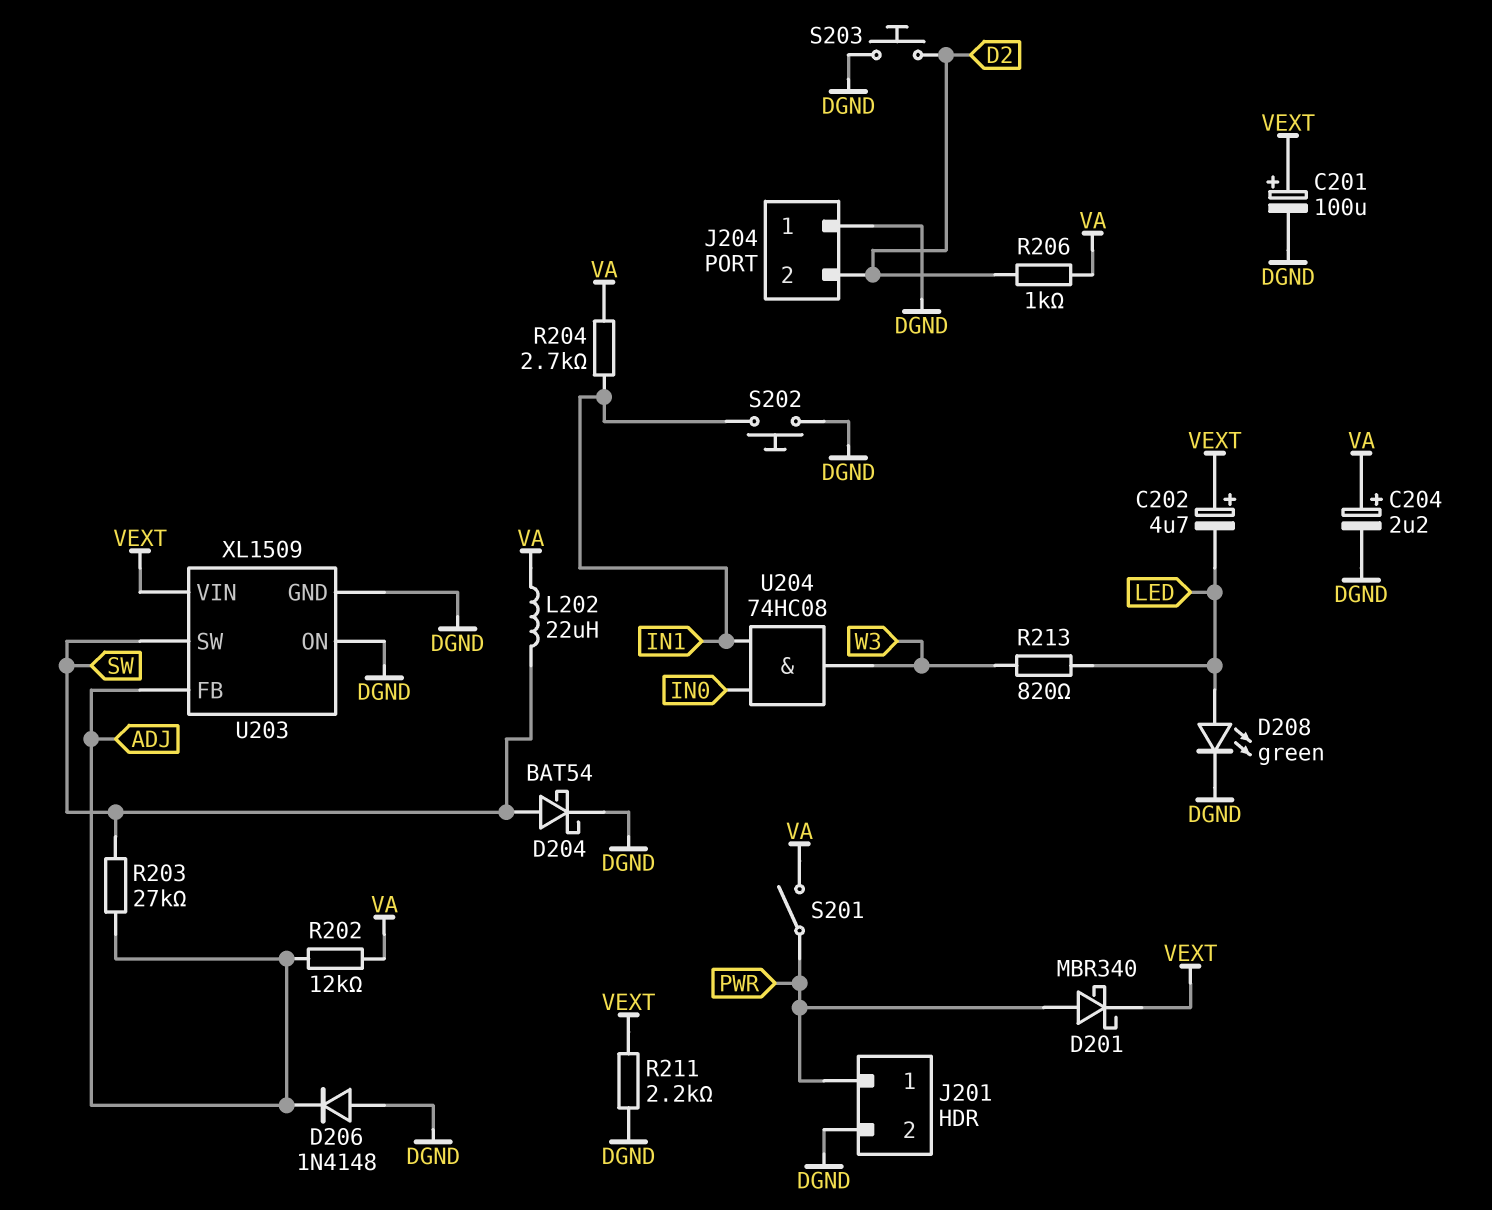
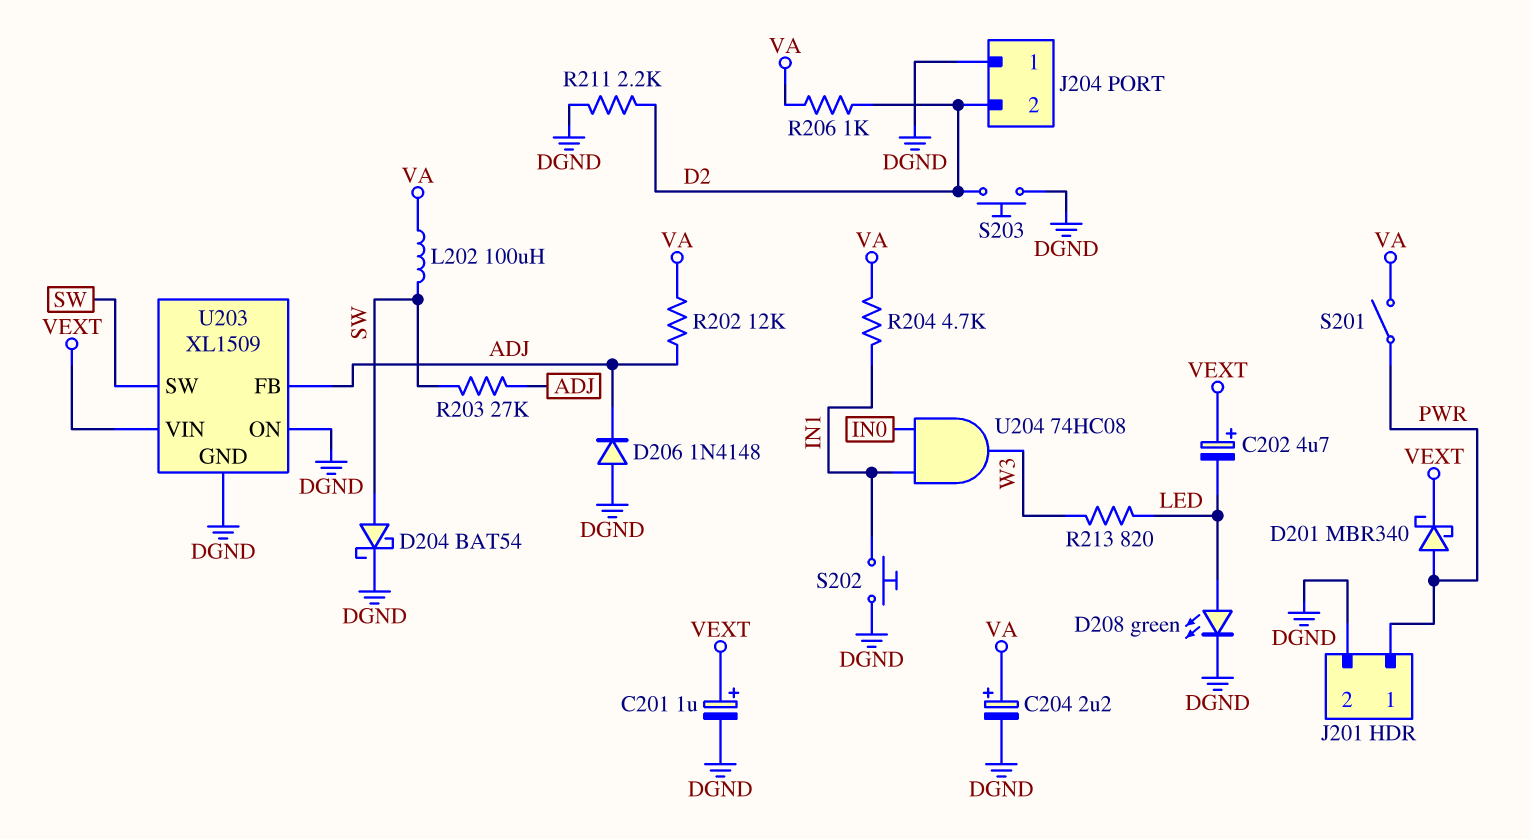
C201: 100uF (plus VEXT, minus DGND) -> 1uF (plus VEXT, minus DGND)
L202: 22uH (SW, VA) -> 100uH (SW, VA)
R204: 2.7k (IN1, VA) -> 4.7k (IN1, VA)
R211: 2.2k (DGND, VEXT) -> 2.2k (D2, DGND)

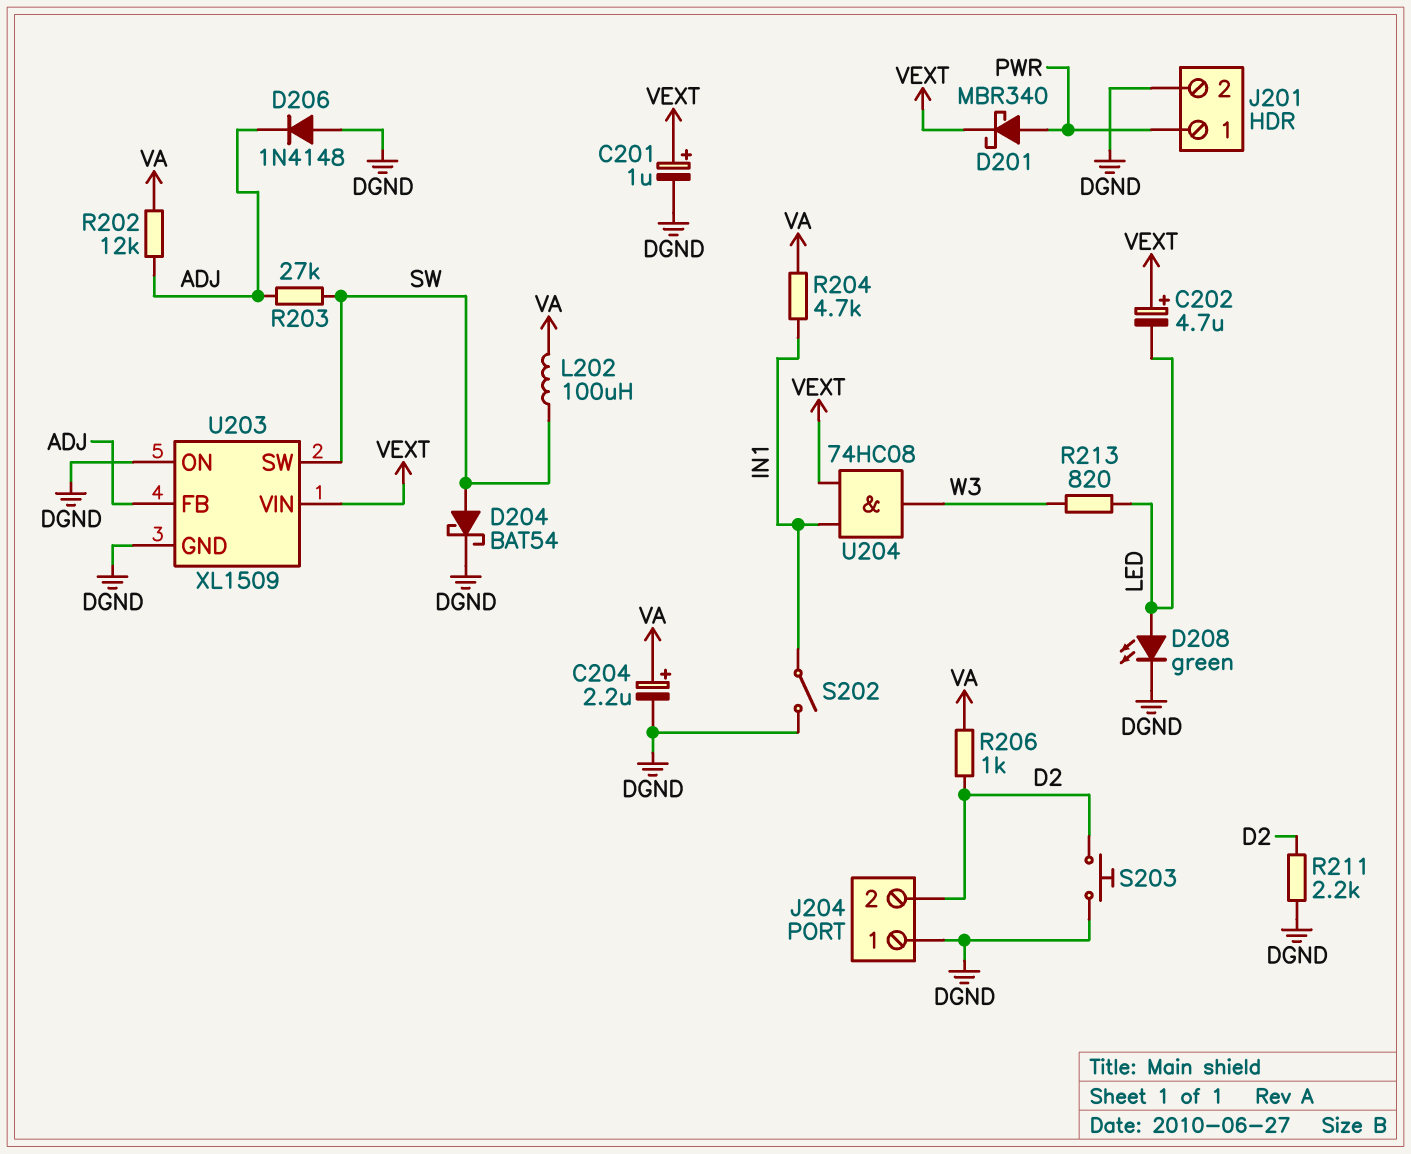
S201: switch (PWR, VA) -> none
S202: button (DGND, IN1) -> switch (DGND, IN1)
U204: AND 74HC08 (in IN0, in IN1, out W3) -> AND 74HC08 (in IN1, in VEXT, out W3)

